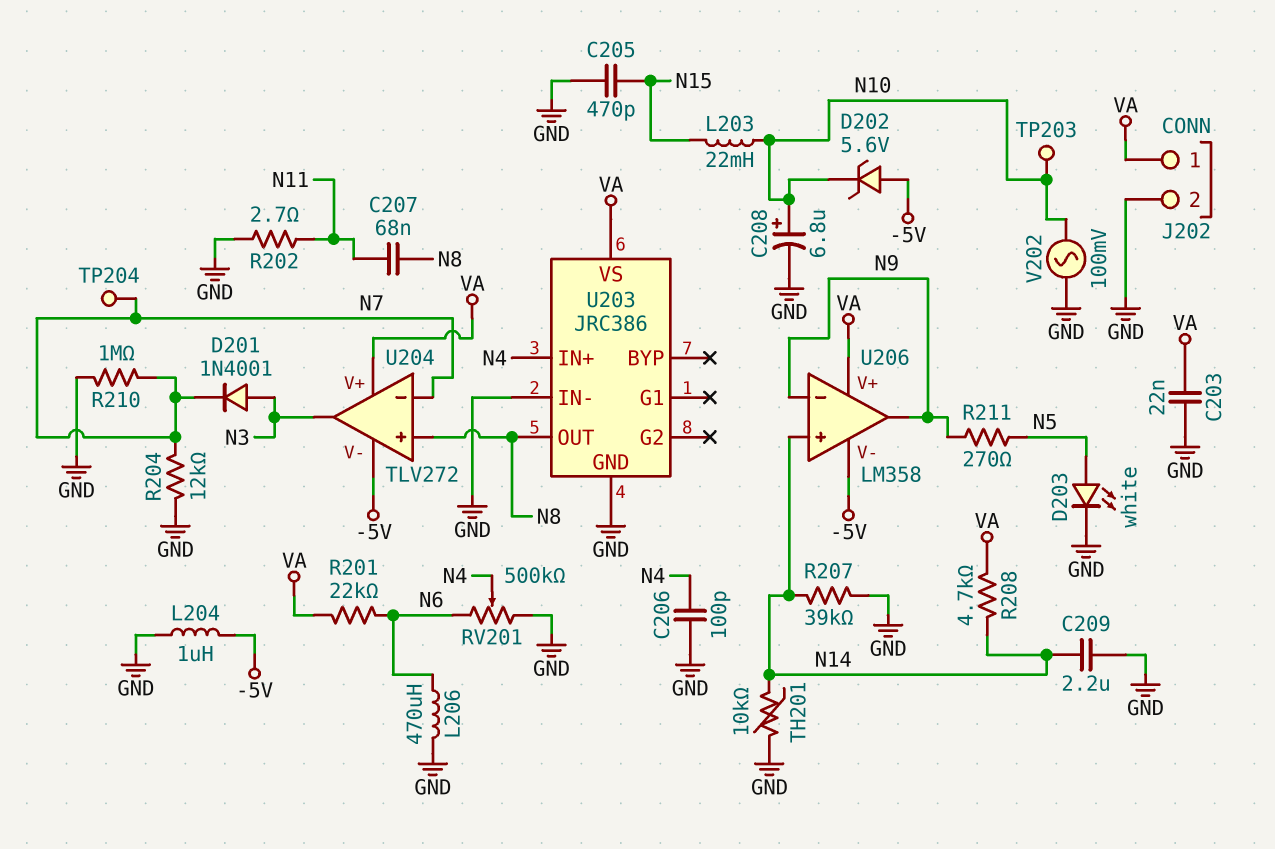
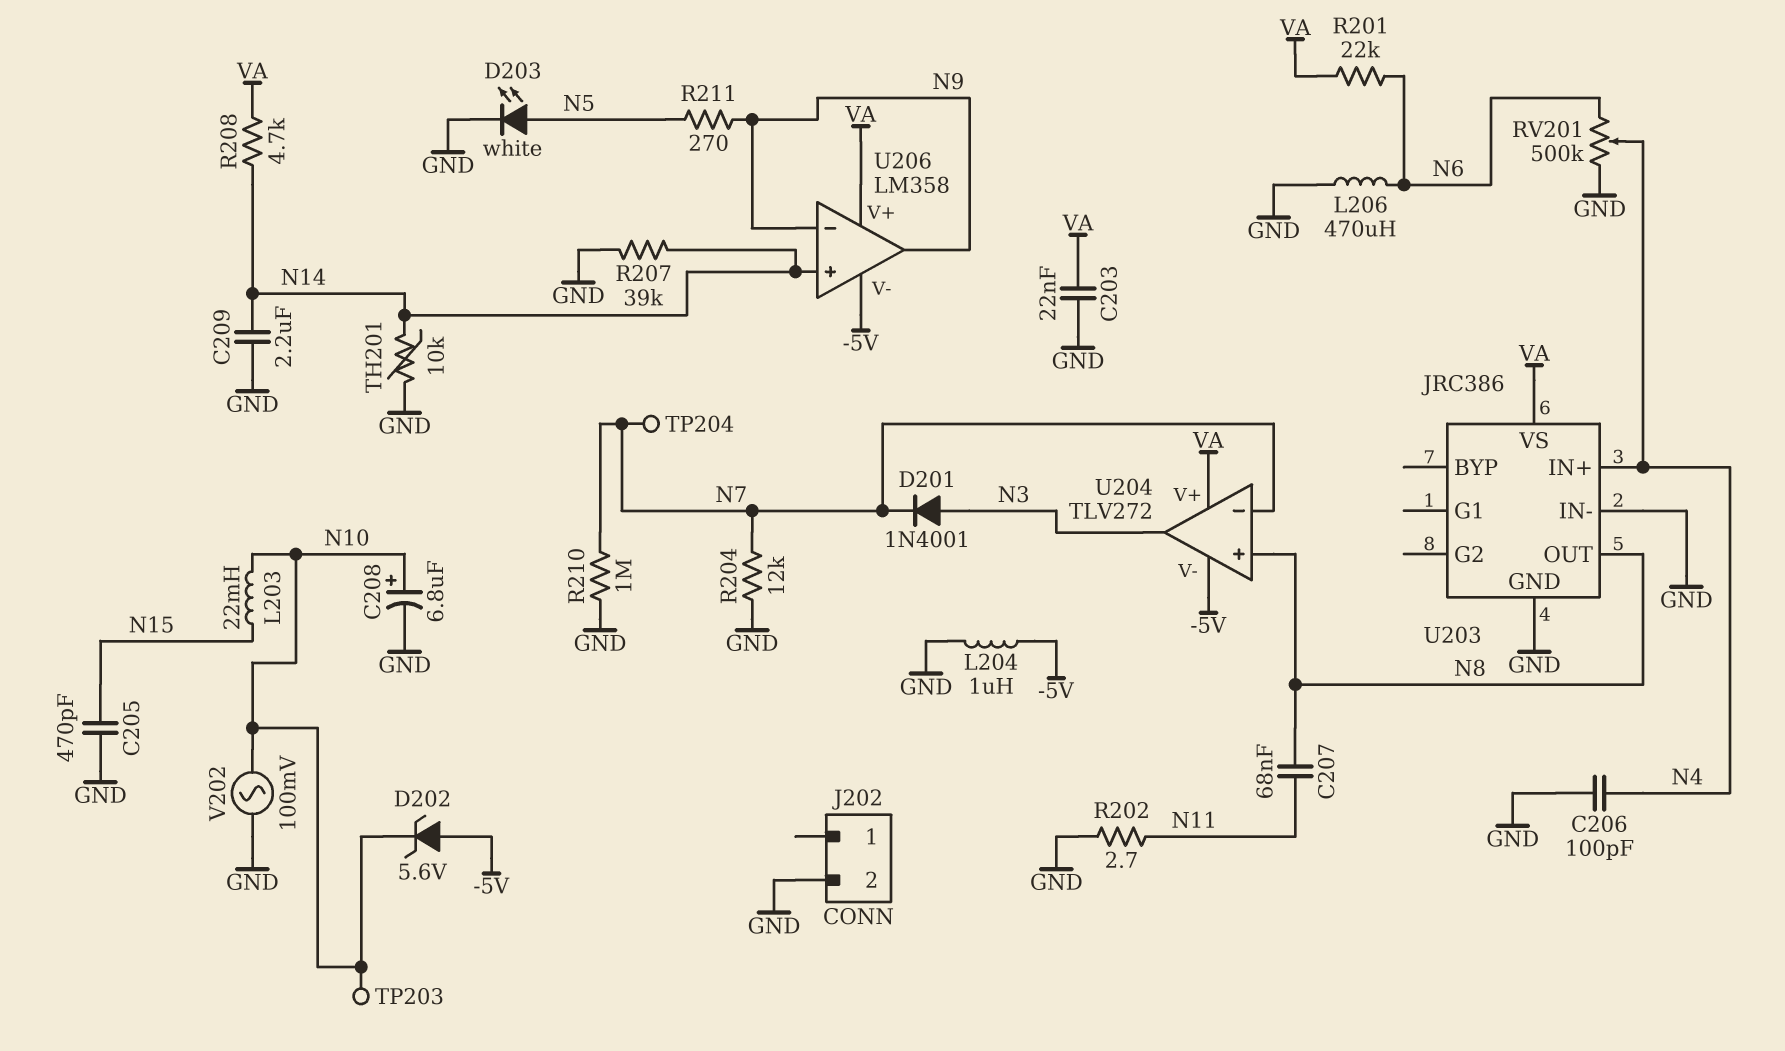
J202 pin 1: VA -> none

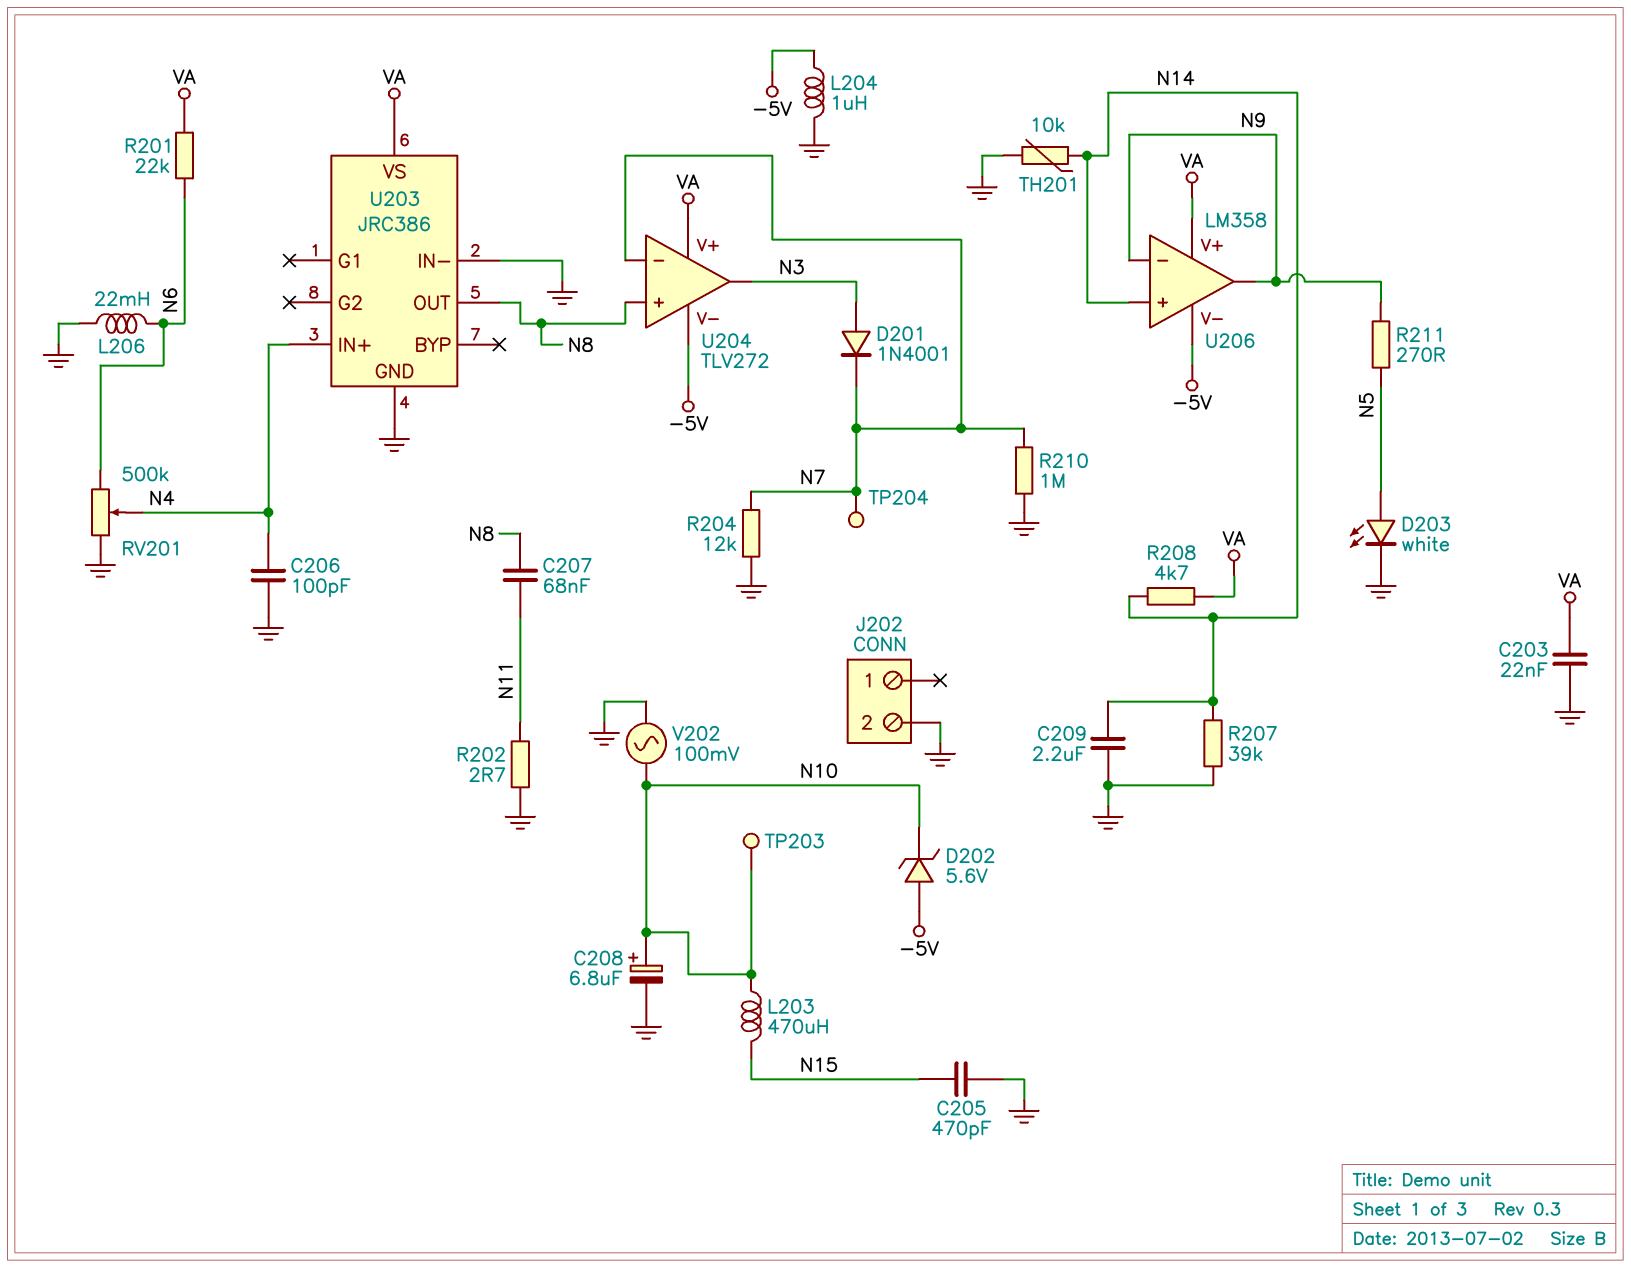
L203: 22mH (N10, N15) -> 470uH (N10, N15)
L206: 470uH (GND, N6) -> 22mH (GND, N6)

